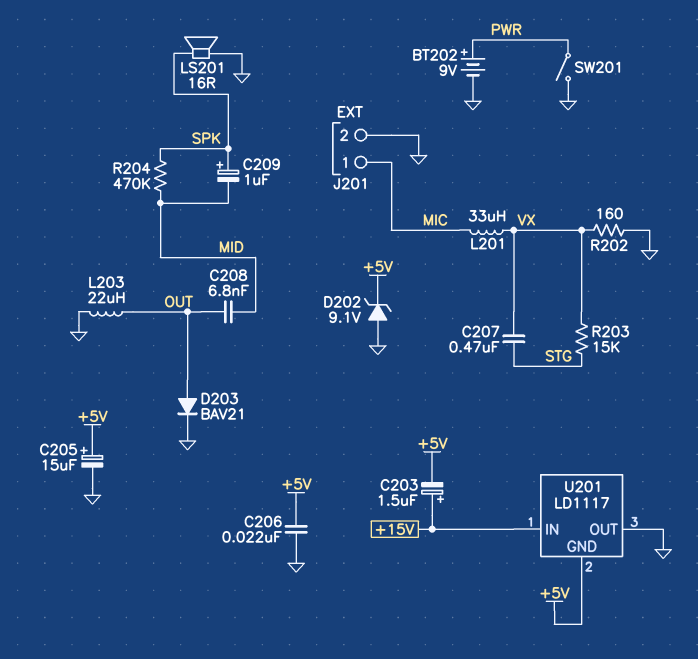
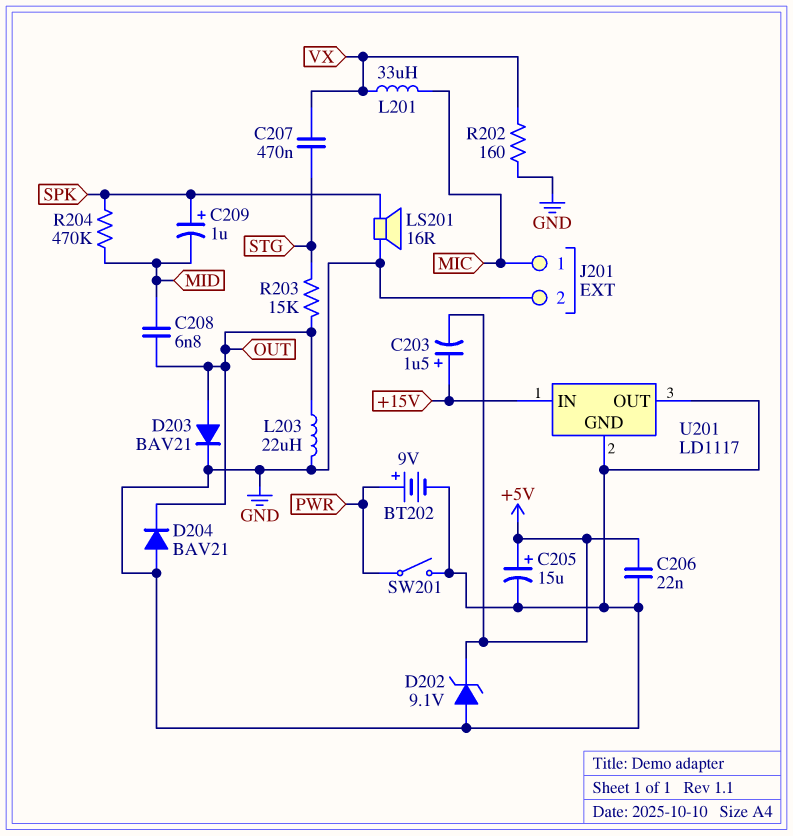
D204: none -> diode BAV21 (A GND, K OUT)
R203: 15k (STG, VX) -> 15k (OUT, STG)
U201 pin GND: +5V -> GND

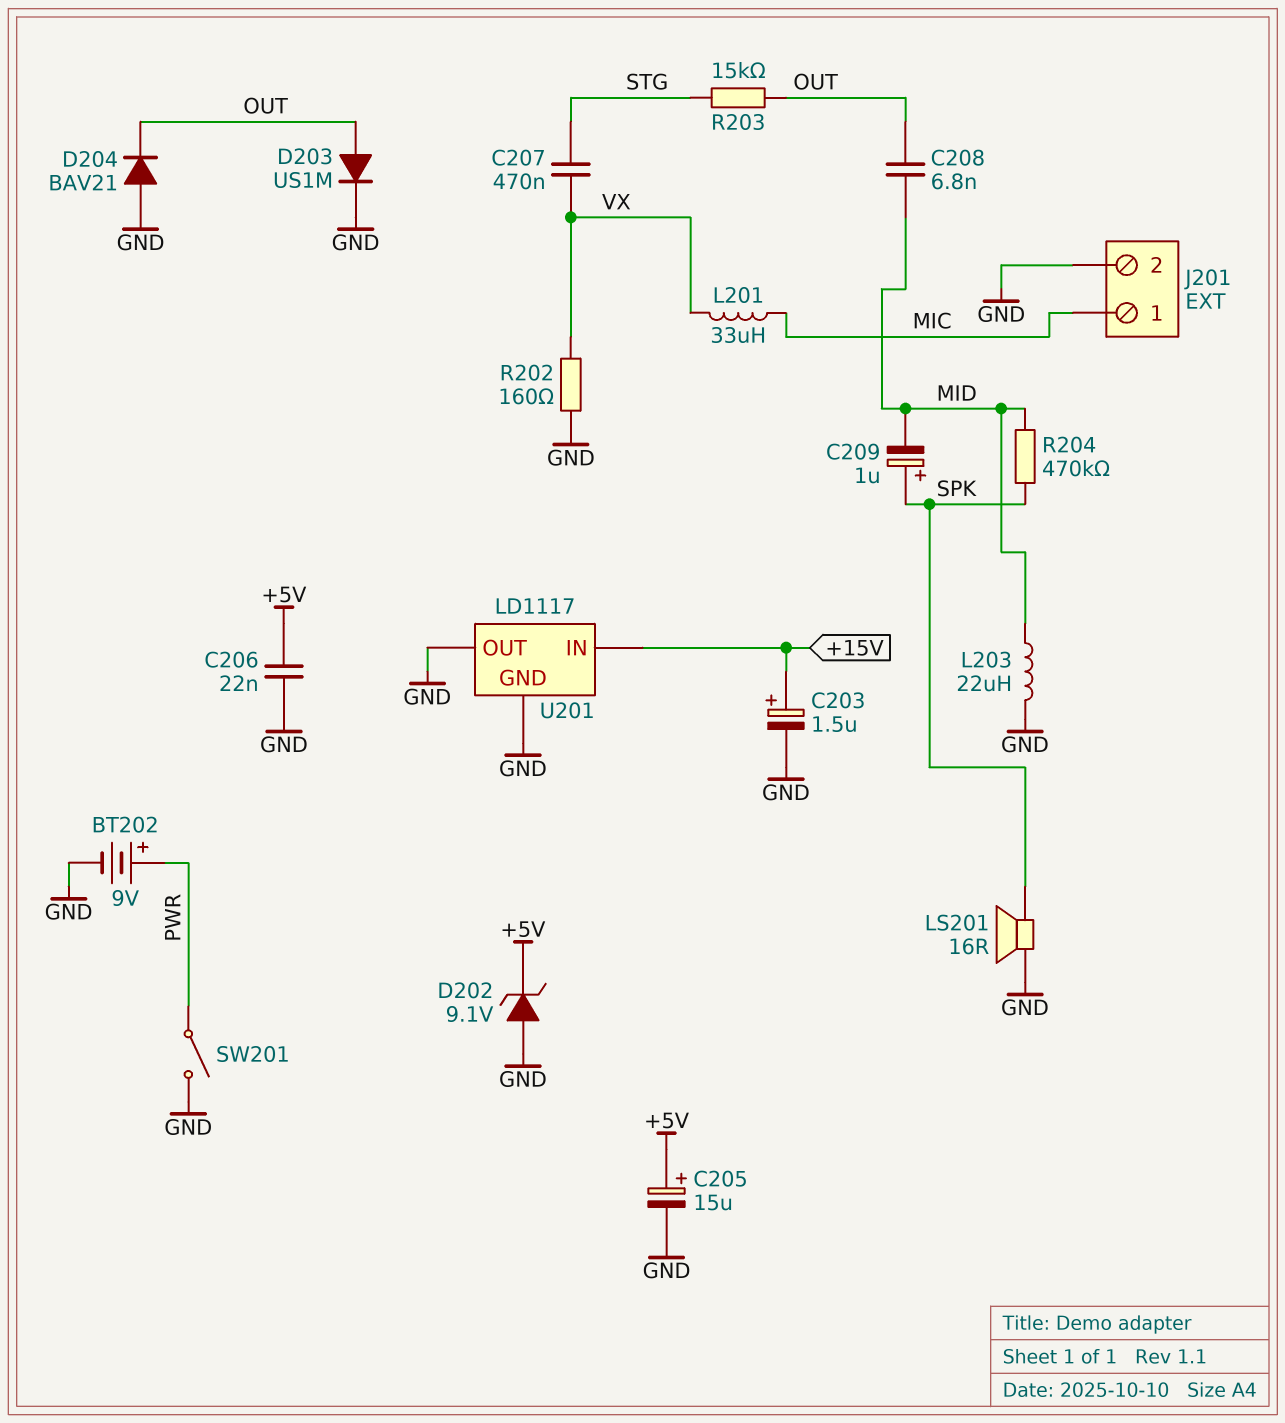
C203: 1.5uF (plus +15V, minus +5V) -> 1.5uF (plus +15V, minus GND)
D203: diode BAV21 (A OUT, K GND) -> diode US1M (A OUT, K GND)
L203: 22uH (GND, OUT) -> 22uH (GND, MID)

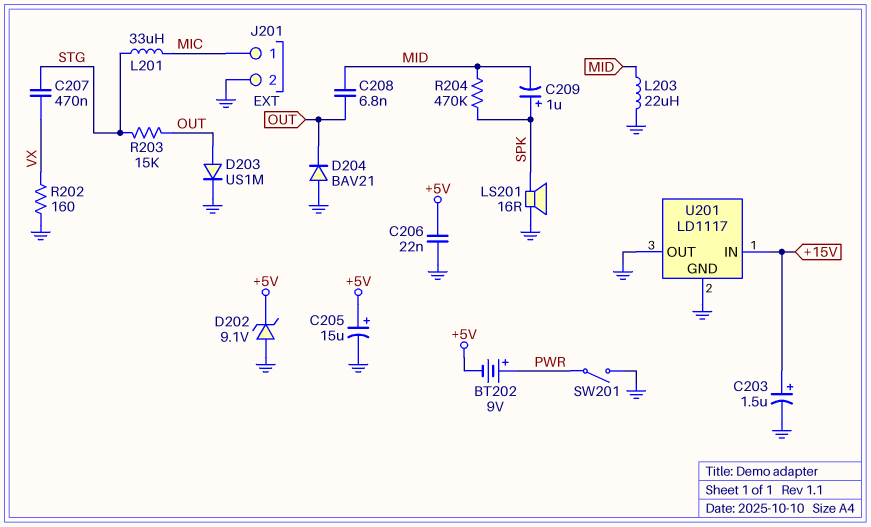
BT202: 9V (plus PWR, minus GND) -> 9V (plus PWR, minus +5V)
L201: 33uH (MIC, VX) -> 33uH (MIC, STG)

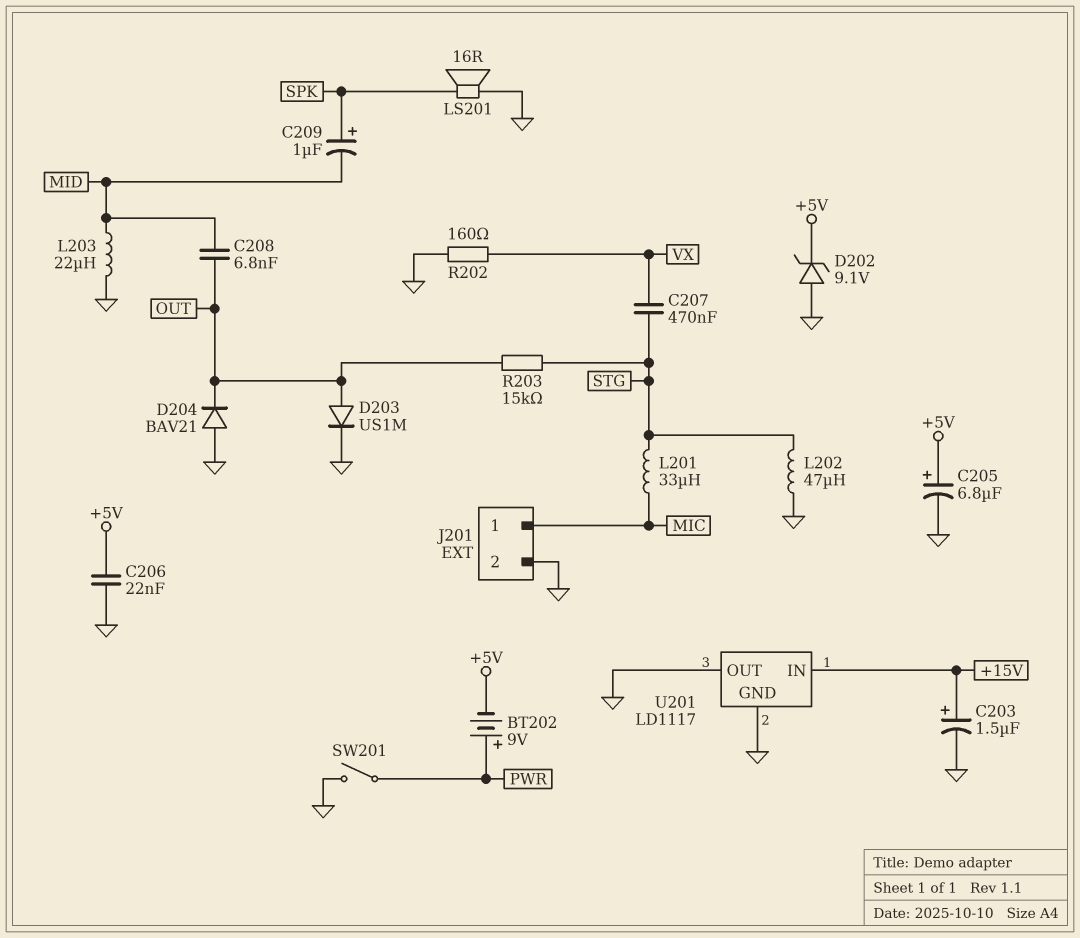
C205: 15uF (plus +5V, minus GND) -> 6.8uF (plus +5V, minus GND)
L202: none -> 47uH (GND, STG)
R204: 470k (MID, SPK) -> none

